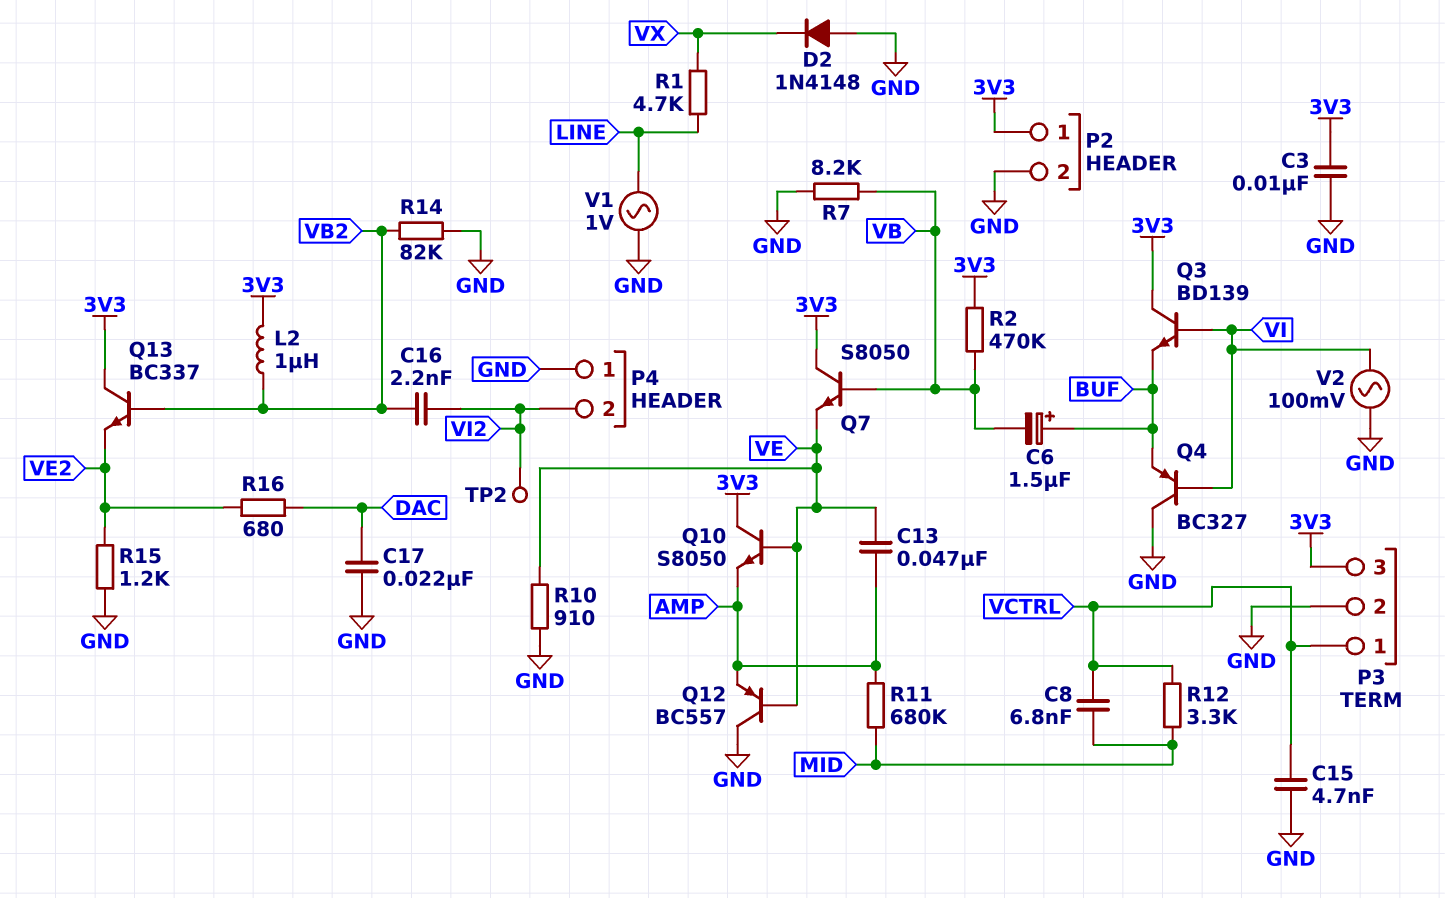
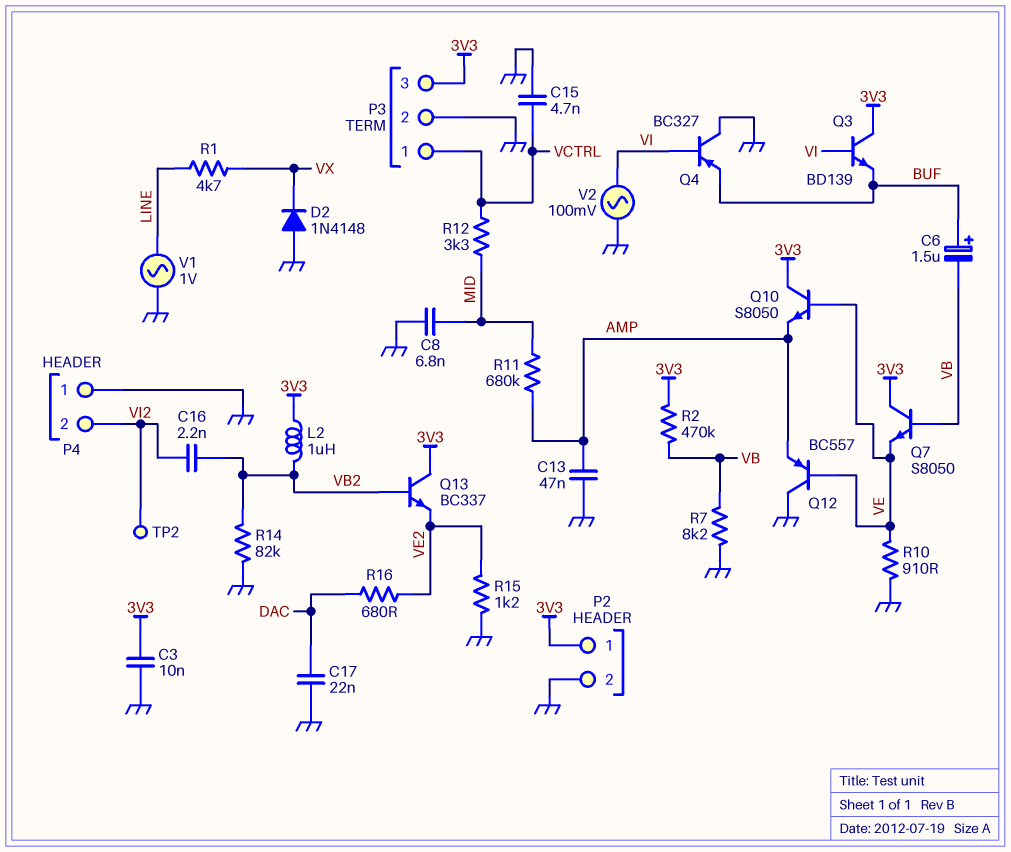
C8: 6.8nF (MID, VCTRL) -> 6.8nF (GND, MID)
C13: 47nF (AMP, VE) -> 47nF (AMP, GND)

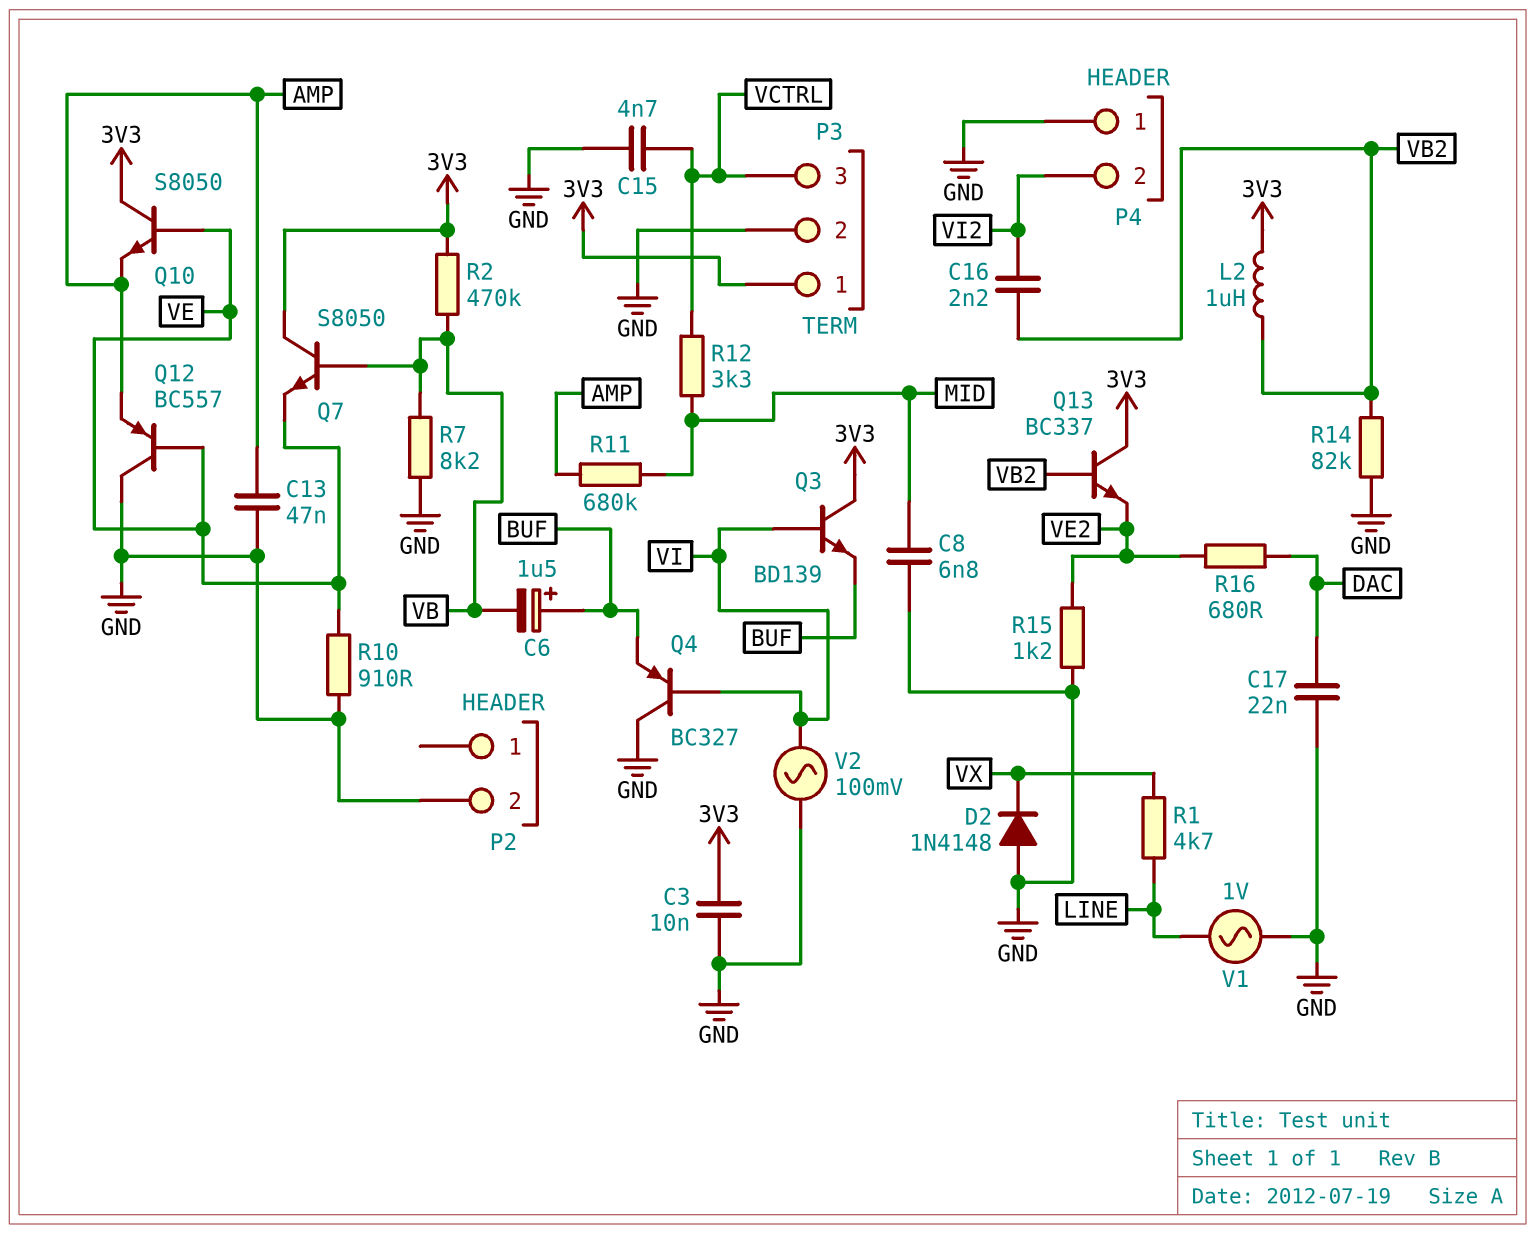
P2 pin 1: 3V3 -> none
P3 pin 1: VCTRL -> 3V3
P3 pin 3: 3V3 -> VCTRL
TP2: test point (VI2) -> none

